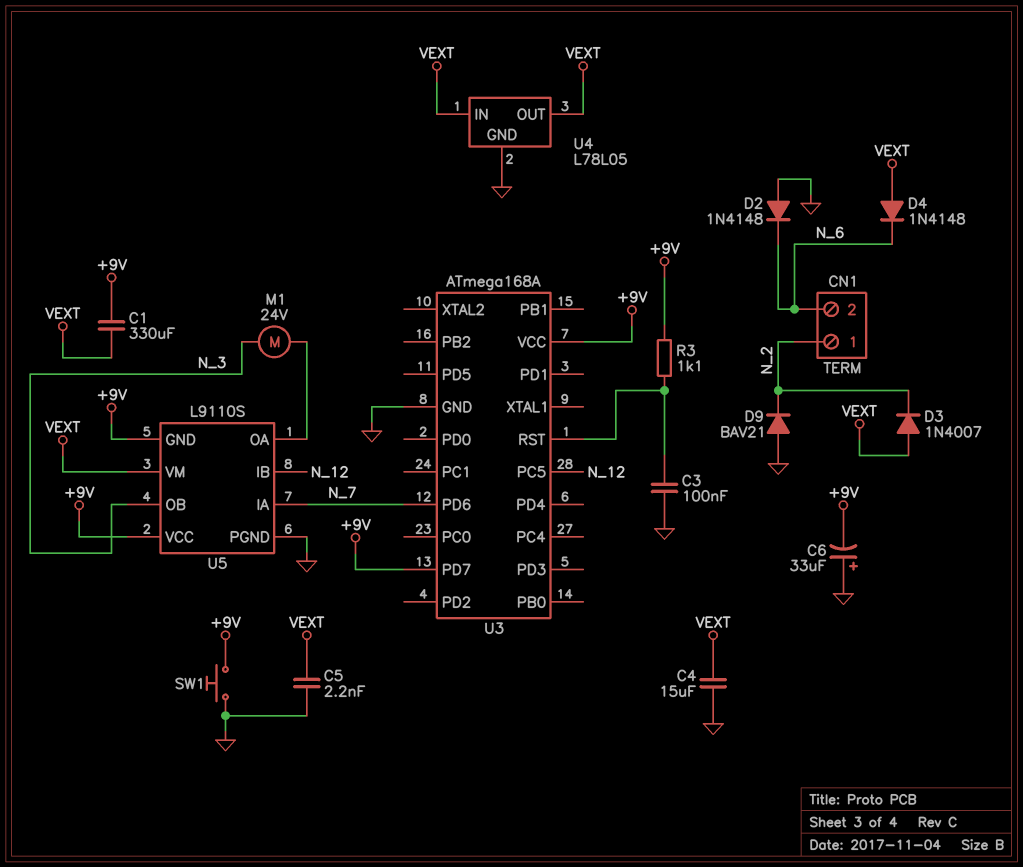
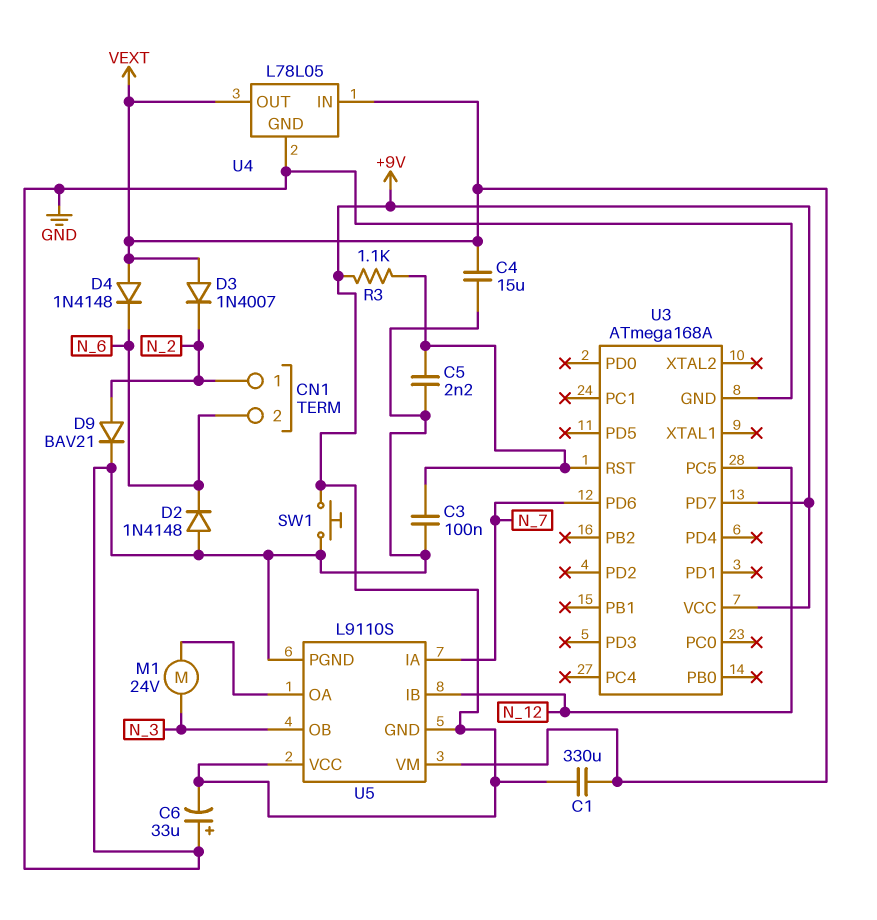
C5: 2.2nF (GND, VEXT) -> 2.2nF (GND, U3/RST)
D9: diode BAV21 (A GND, K N_2) -> diode BAV21 (A N_2, K GND)

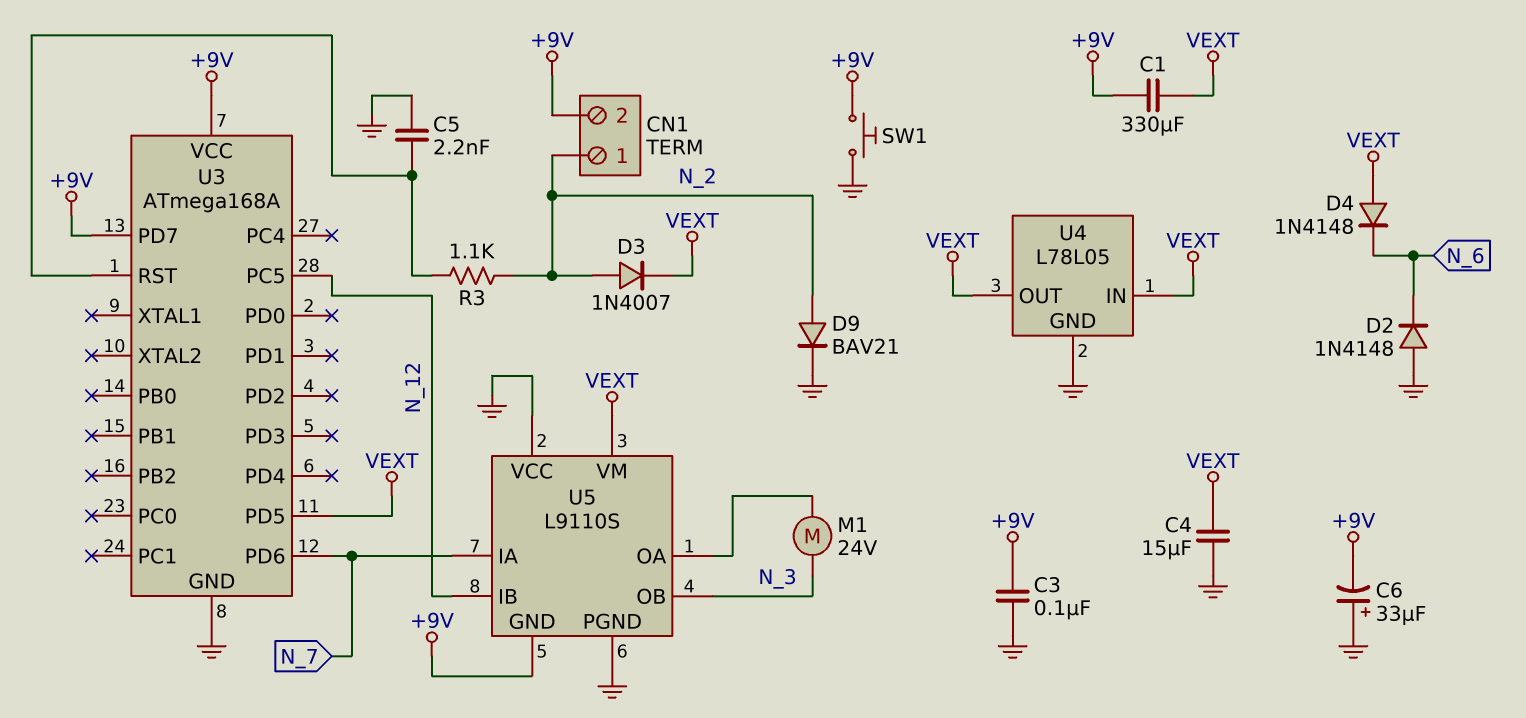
C3: 100nF (GND, U3/RST) -> 100nF (+9V, GND)
CN1 pin 2: N_6 -> +9V
D3: diode 1N4007 (A VEXT, K N_2) -> diode 1N4007 (A N_2, K VEXT)
R3: 1.1k (+9V, U3/RST) -> 1.1k (N_2, U3/RST)
U3 pin PD5: none -> VEXT
U5 pin VCC: +9V -> GND

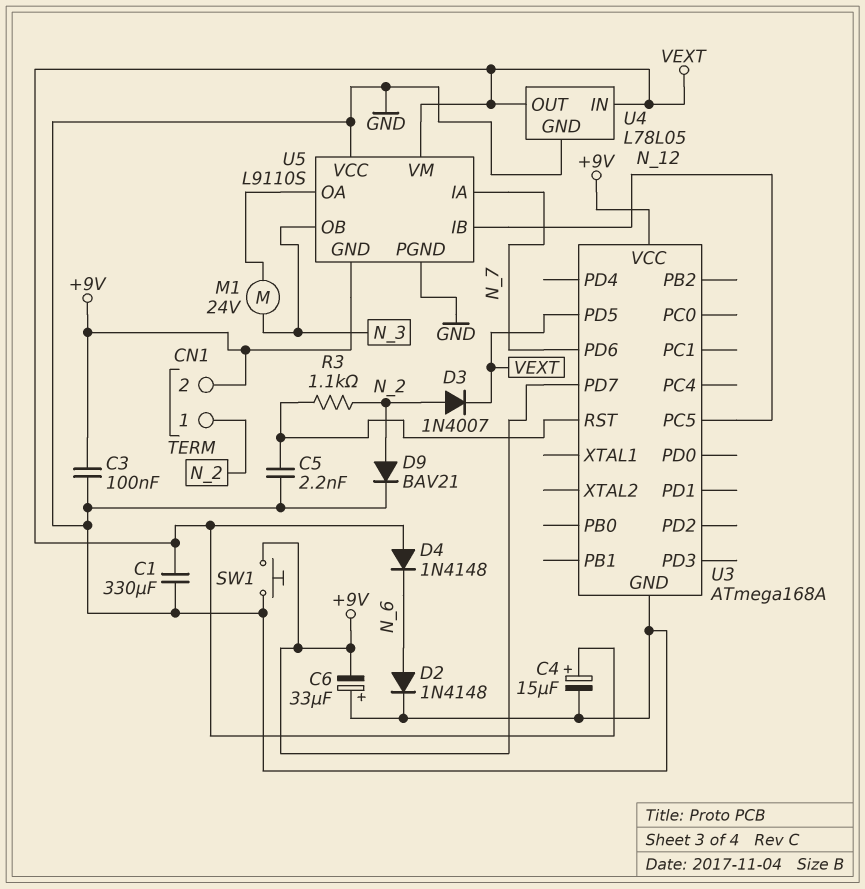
C1: 330uF (+9V, VEXT) -> 330uF (GND, VEXT)
C4: 15uF (GND, VEXT) -> 15uF (plus VEXT, minus GND)
D2: diode 1N4148 (A GND, K N_6) -> diode 1N4148 (A N_6, K GND)

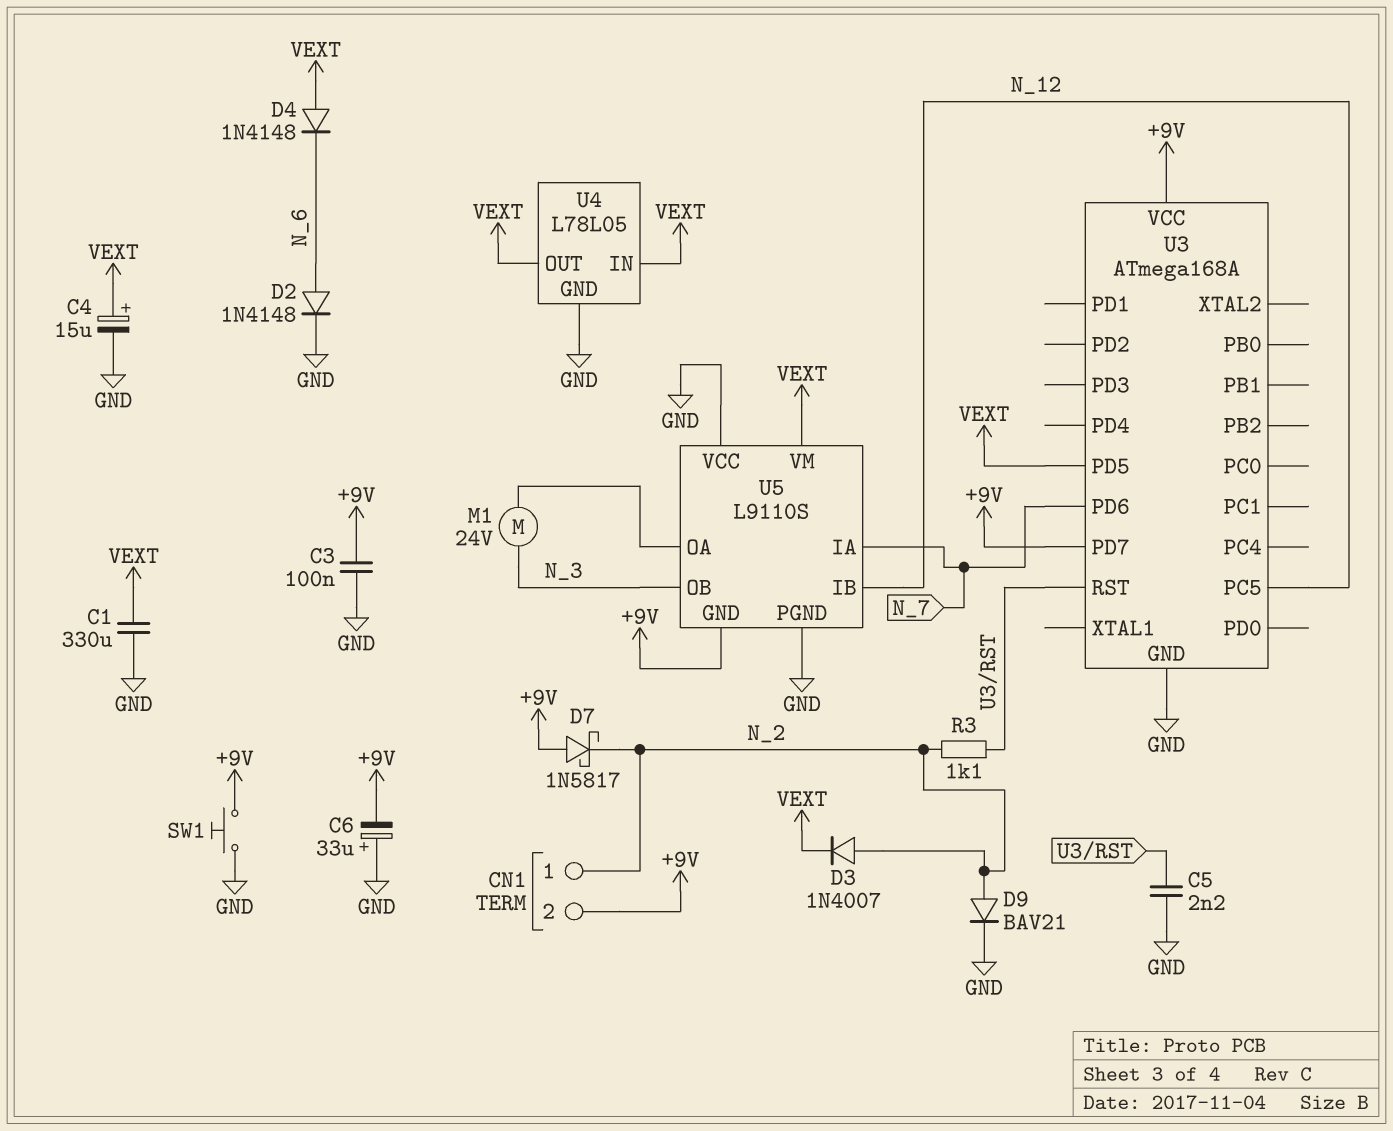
D7: none -> schottky 1N5817 (A +9V, K N_2)

